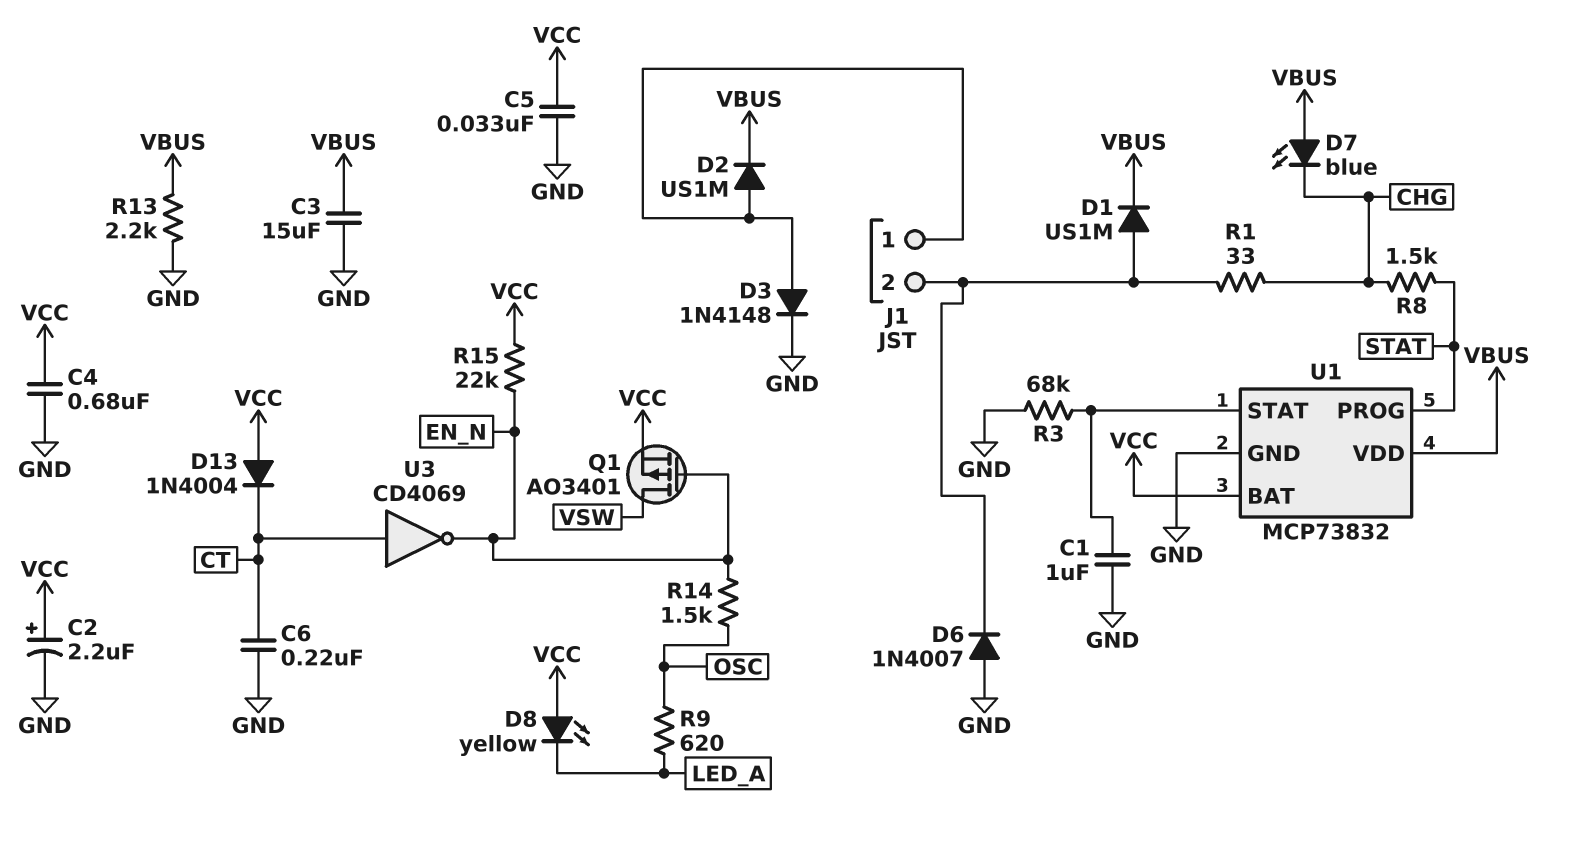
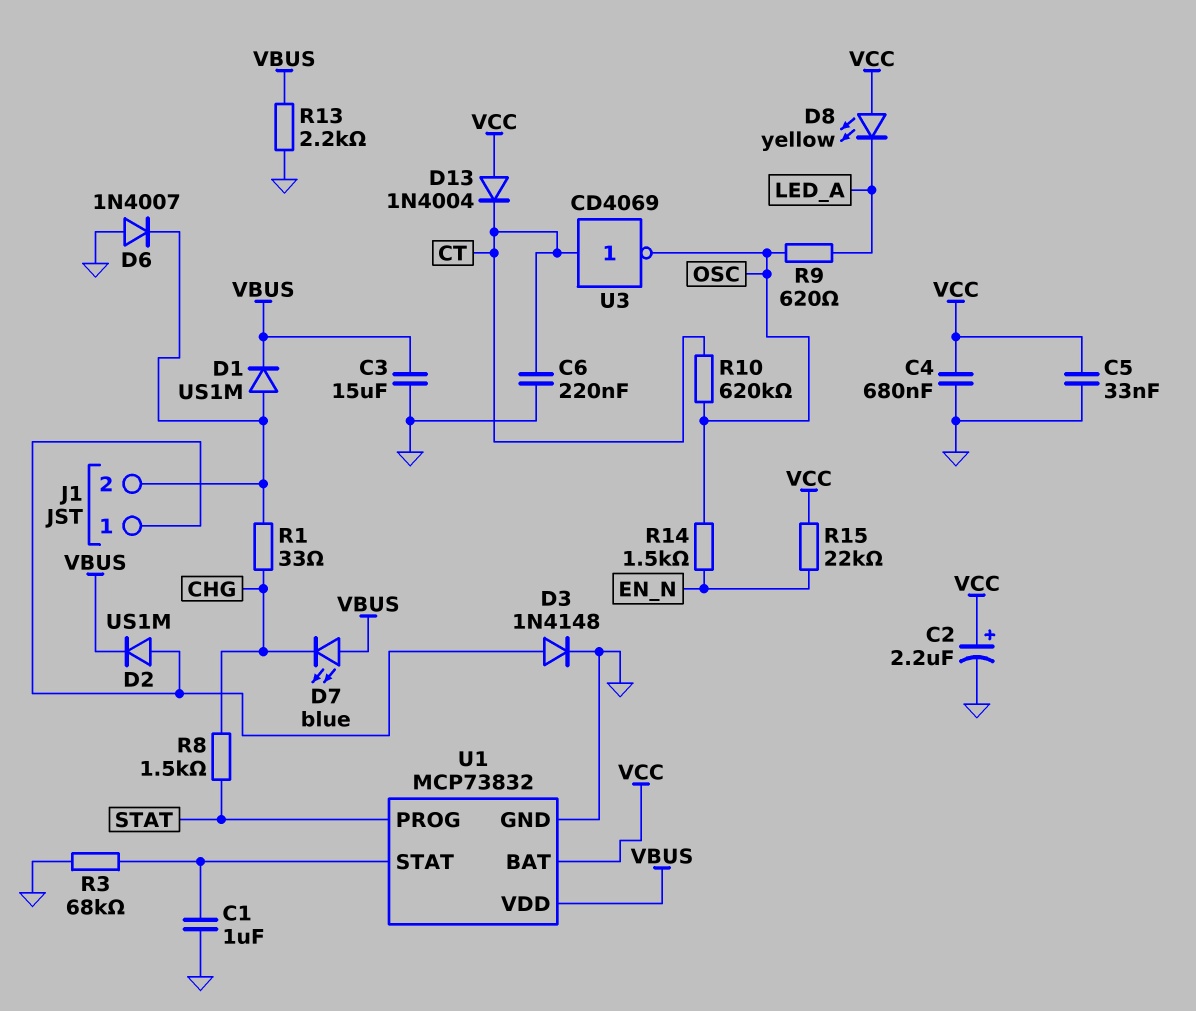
Q1: PMOS AO3401 (G EN_N, D VSW, S VCC) -> none
R10: none -> 620k (CT, OSC)
U3: NOT CD4069 (in CT, out EN_N) -> NOT CD4069 (in CT, out OSC)

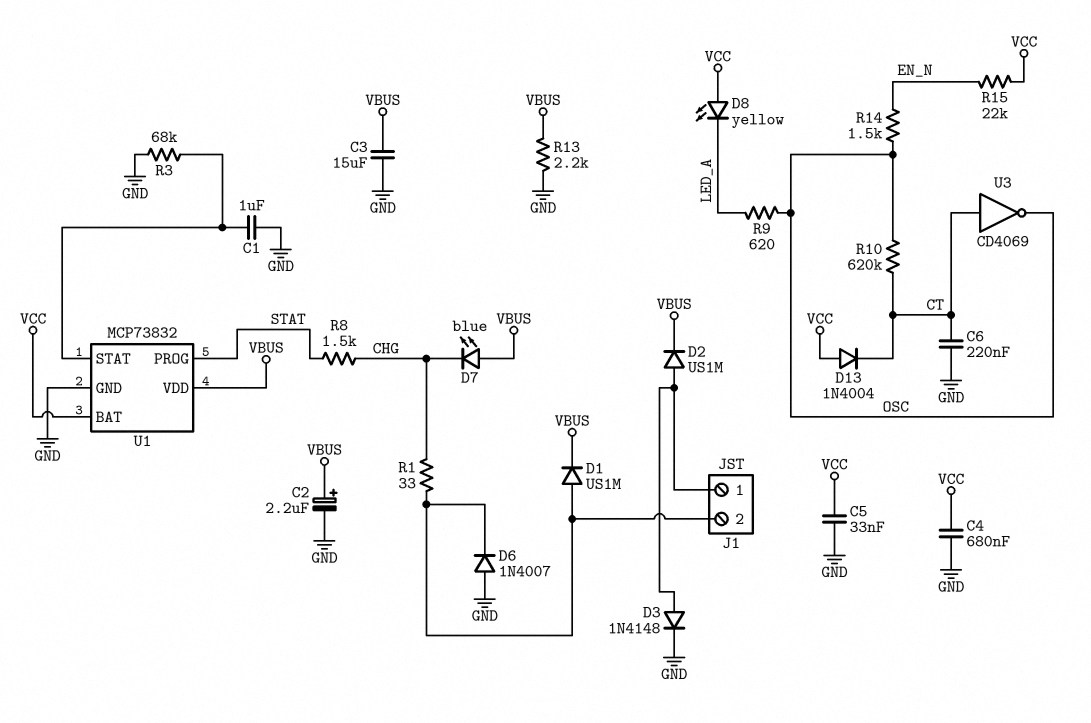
C2: 2.2uF (plus VCC, minus GND) -> 2.2uF (plus VBUS, minus GND)

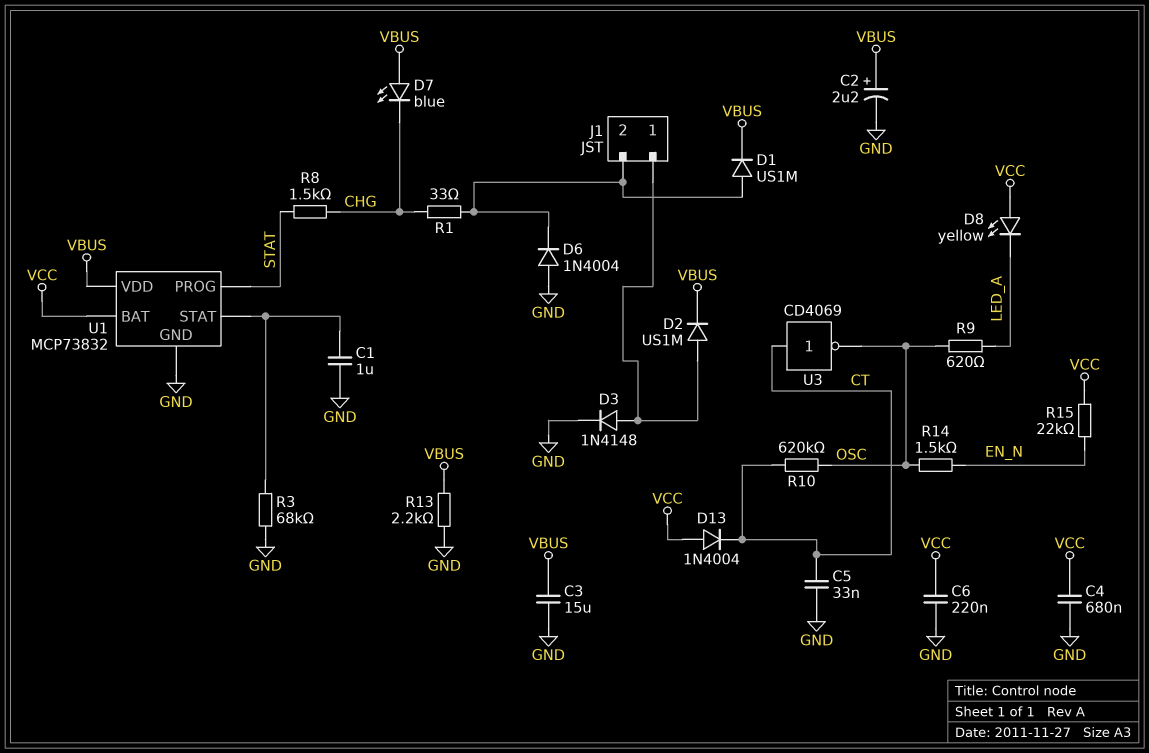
C5: 33nF (GND, VCC) -> 33nF (CT, GND)
C6: 220nF (CT, GND) -> 220nF (GND, VCC)
D6: diode 1N4007 (A GND, K J1/2) -> diode 1N4004 (A GND, K J1/2)

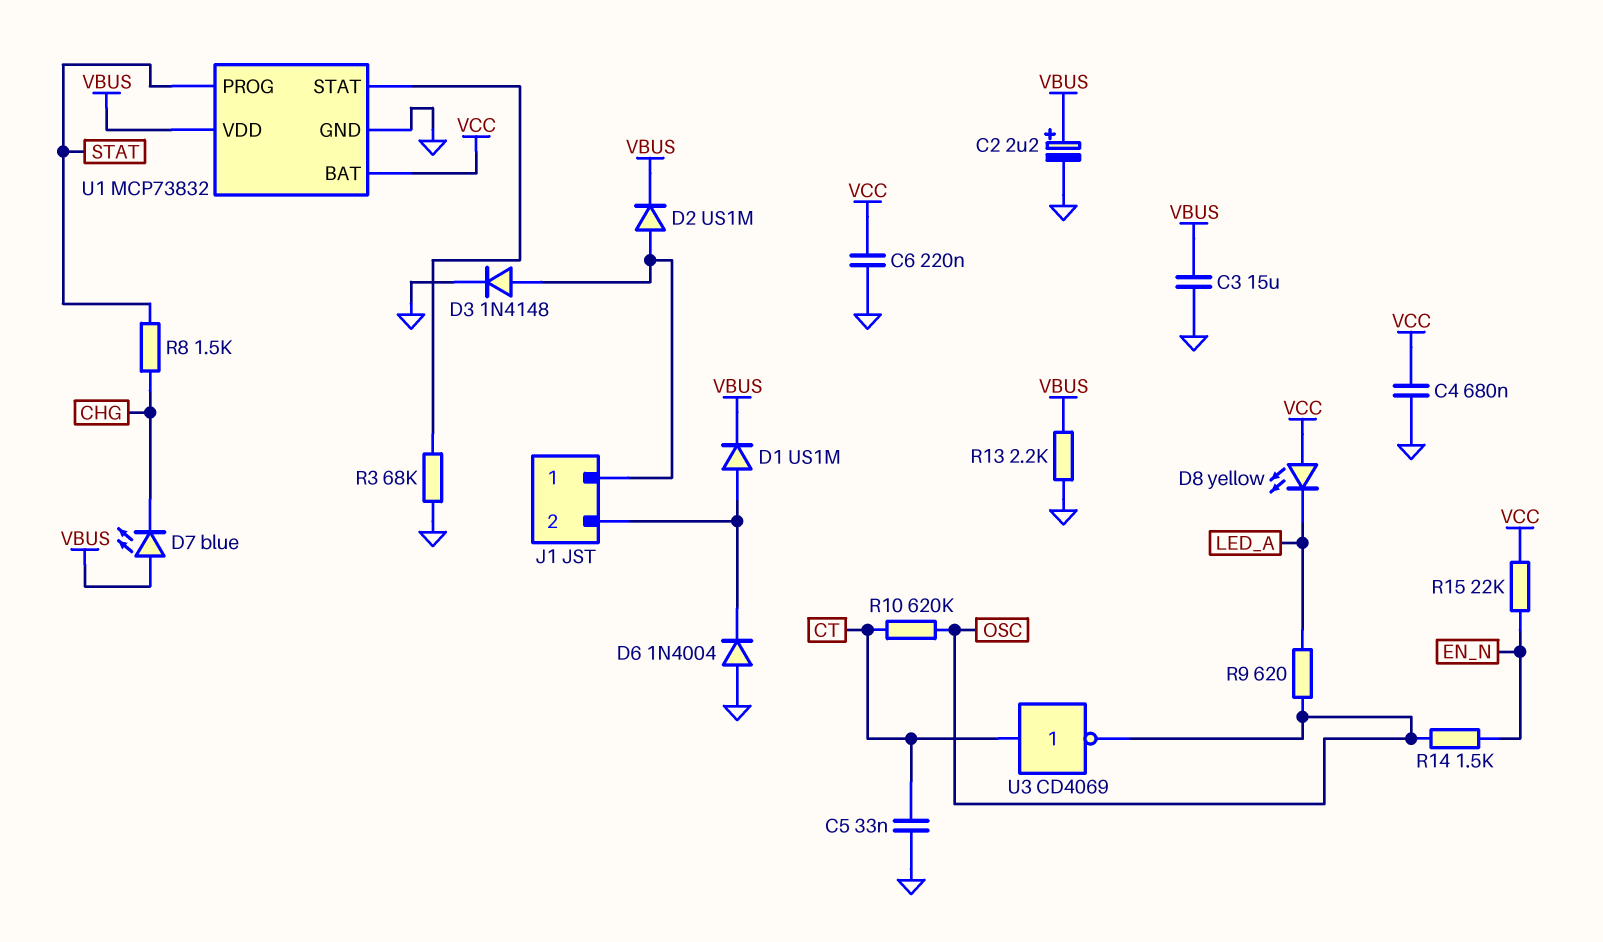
C1: 1uF (GND, U1/STAT) -> none
D13: diode 1N4004 (A VCC, K CT) -> none
R1: 33 (CHG, J1/2) -> none

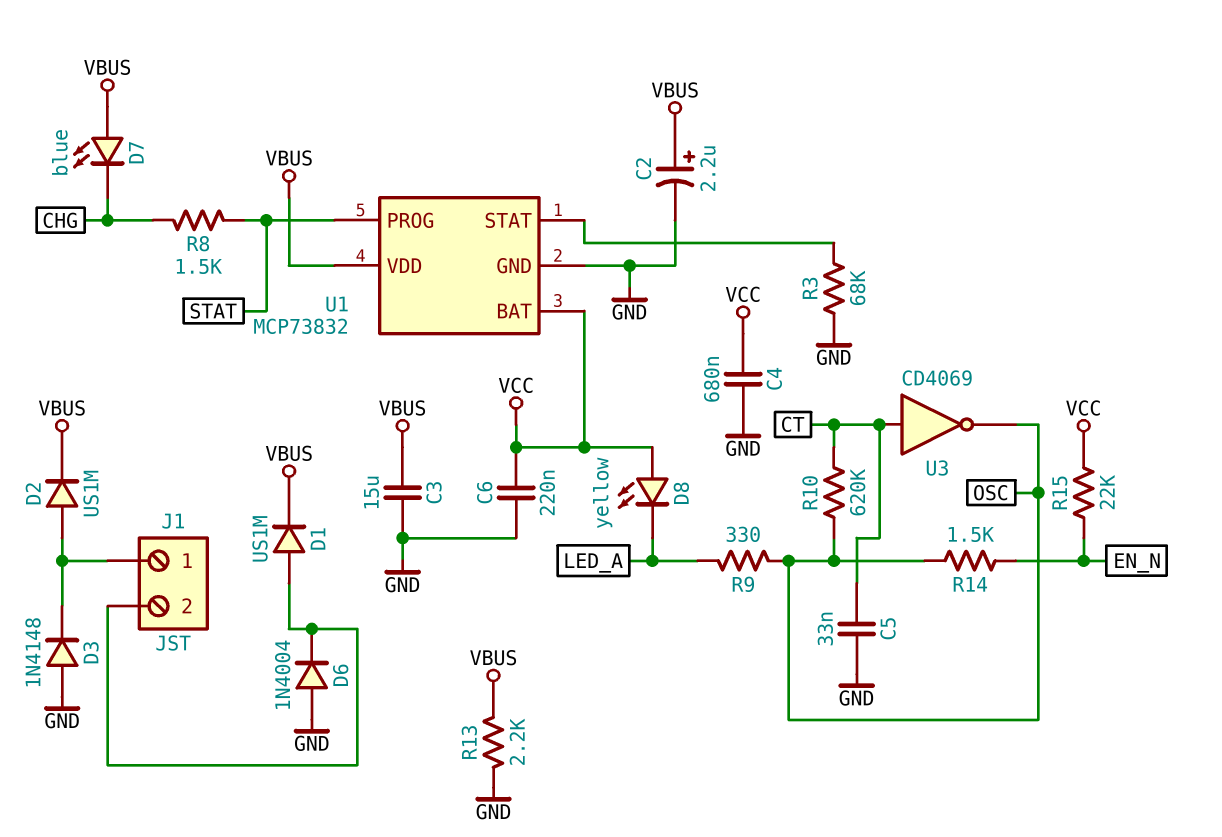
D3: diode 1N4148 (A J1/1, K GND) -> diode 1N4148 (A GND, K J1/1)
R9: 620 (LED_A, OSC) -> 330 (LED_A, OSC)

